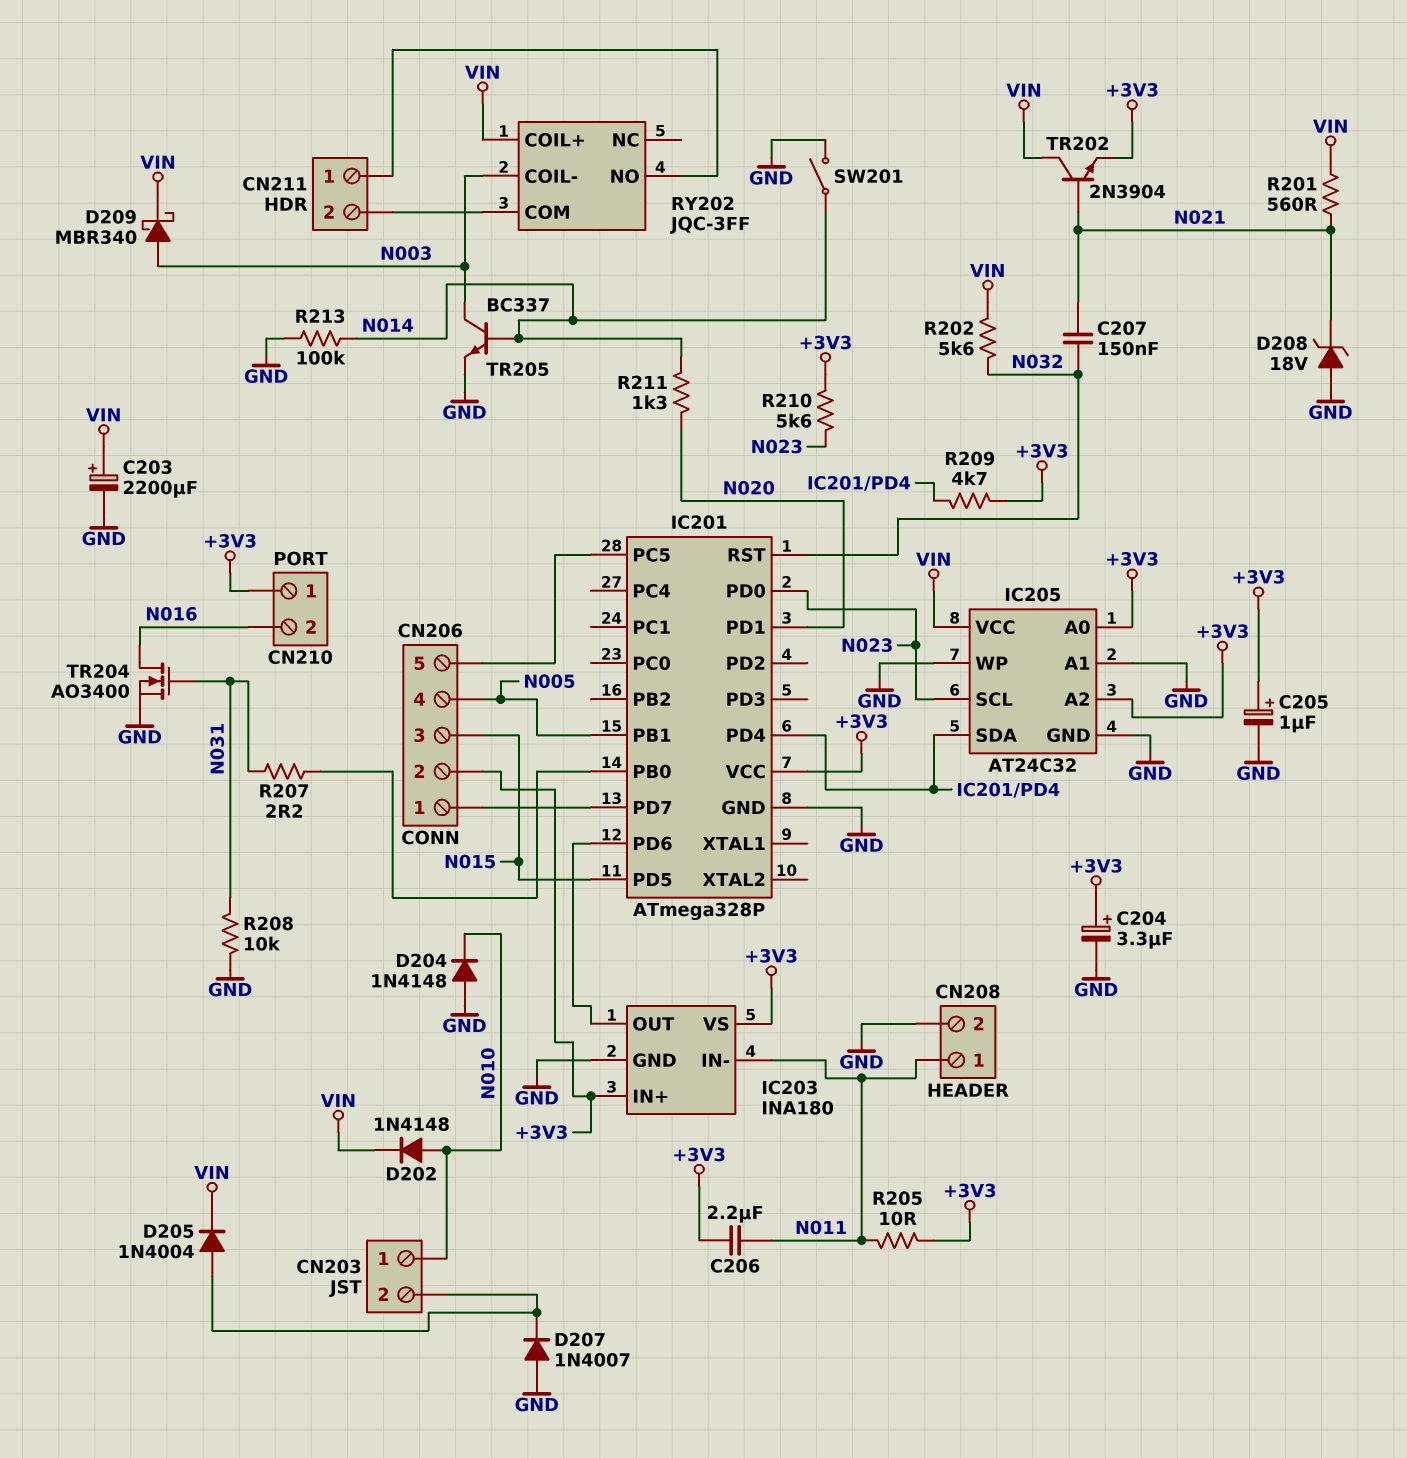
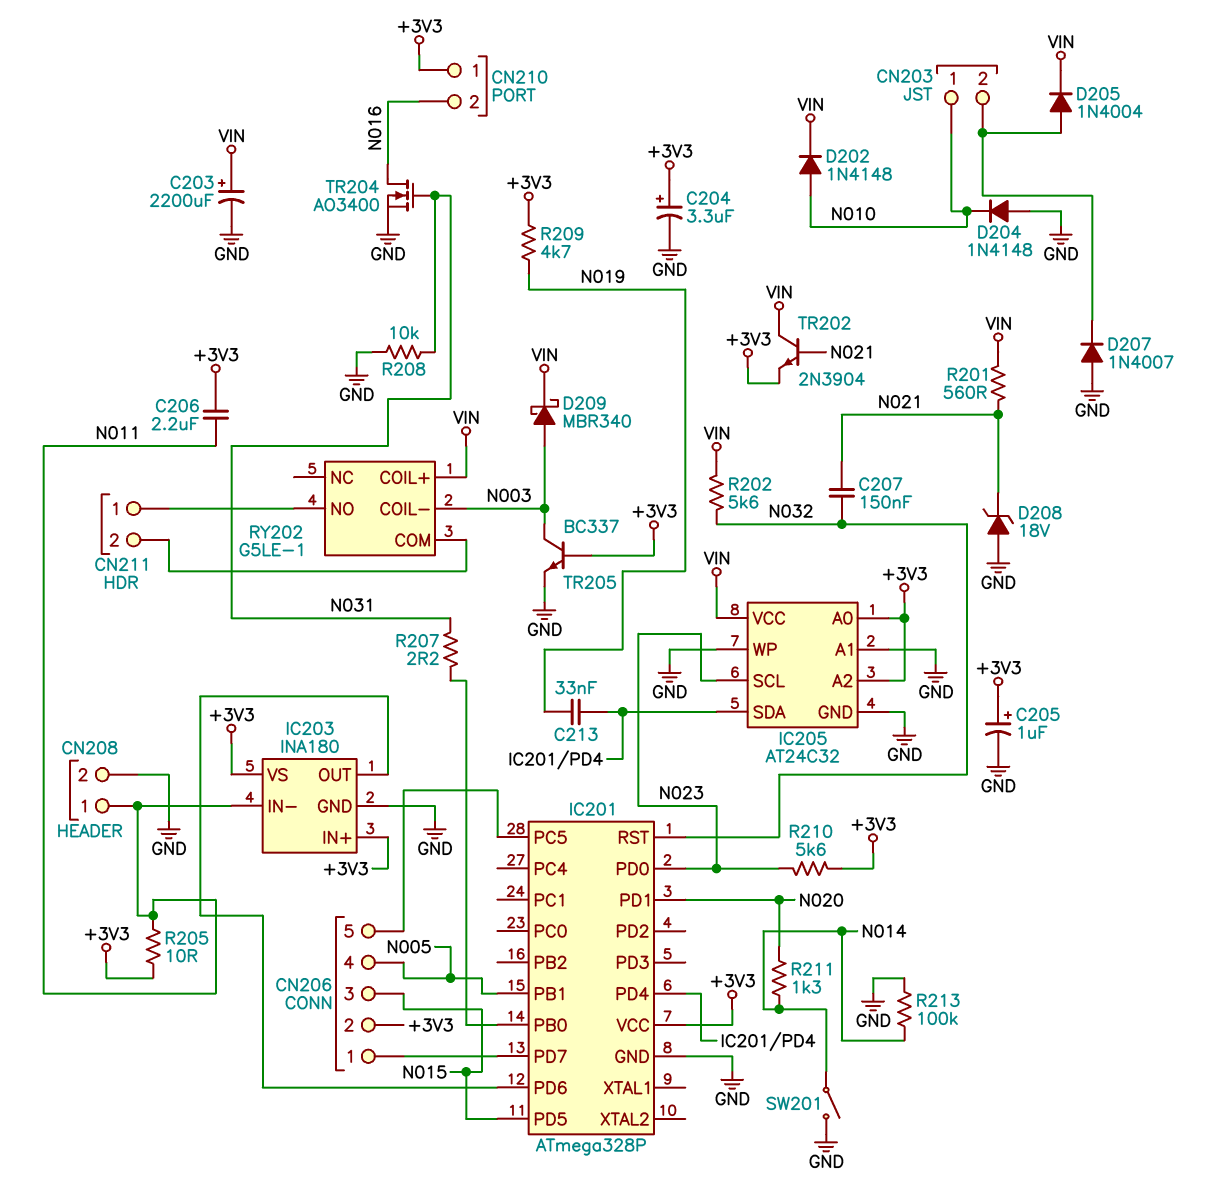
C213: none -> 33nF (IC201/PD4, N019)
R209: 4.7k (+3V3, IC201/PD4) -> 4.7k (+3V3, N019)
RY202: JQC-3FF -> G5LE-1
TR205: NPN BC337 (B N014, C N003, E GND) -> NPN BC337 (B +3V3, C N003, E GND)

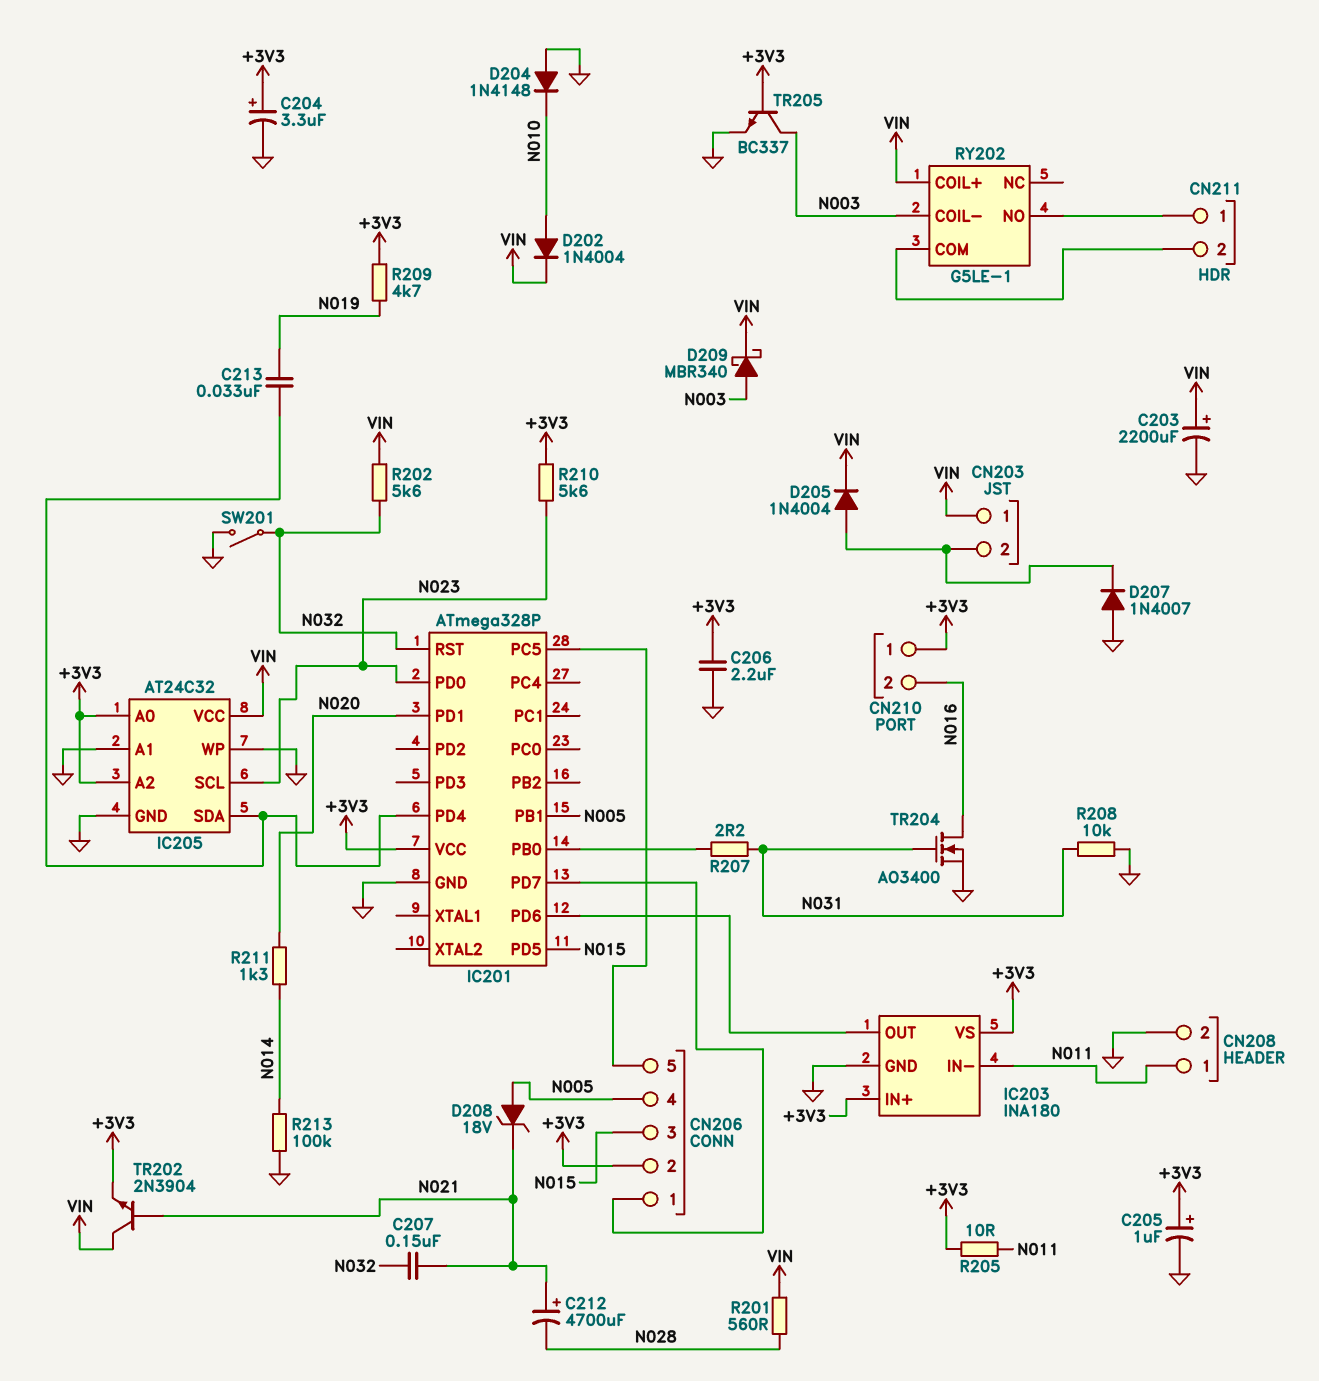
C206: 2.2uF (+3V3, N011) -> 2.2uF (+3V3, GND)
C212: none -> 4700uF (plus N021, minus N028)
CN203 pin 1: N010 -> VIN
D202: diode 1N4148 (A N010, K VIN) -> diode 1N4004 (A N010, K VIN)
D208: zener 18V (A GND, K N021) -> zener 18V (A N005, K N021)
R201: 560 (N021, VIN) -> 560 (N028, VIN)
SW201: switch (GND, N014) -> switch (GND, N032)

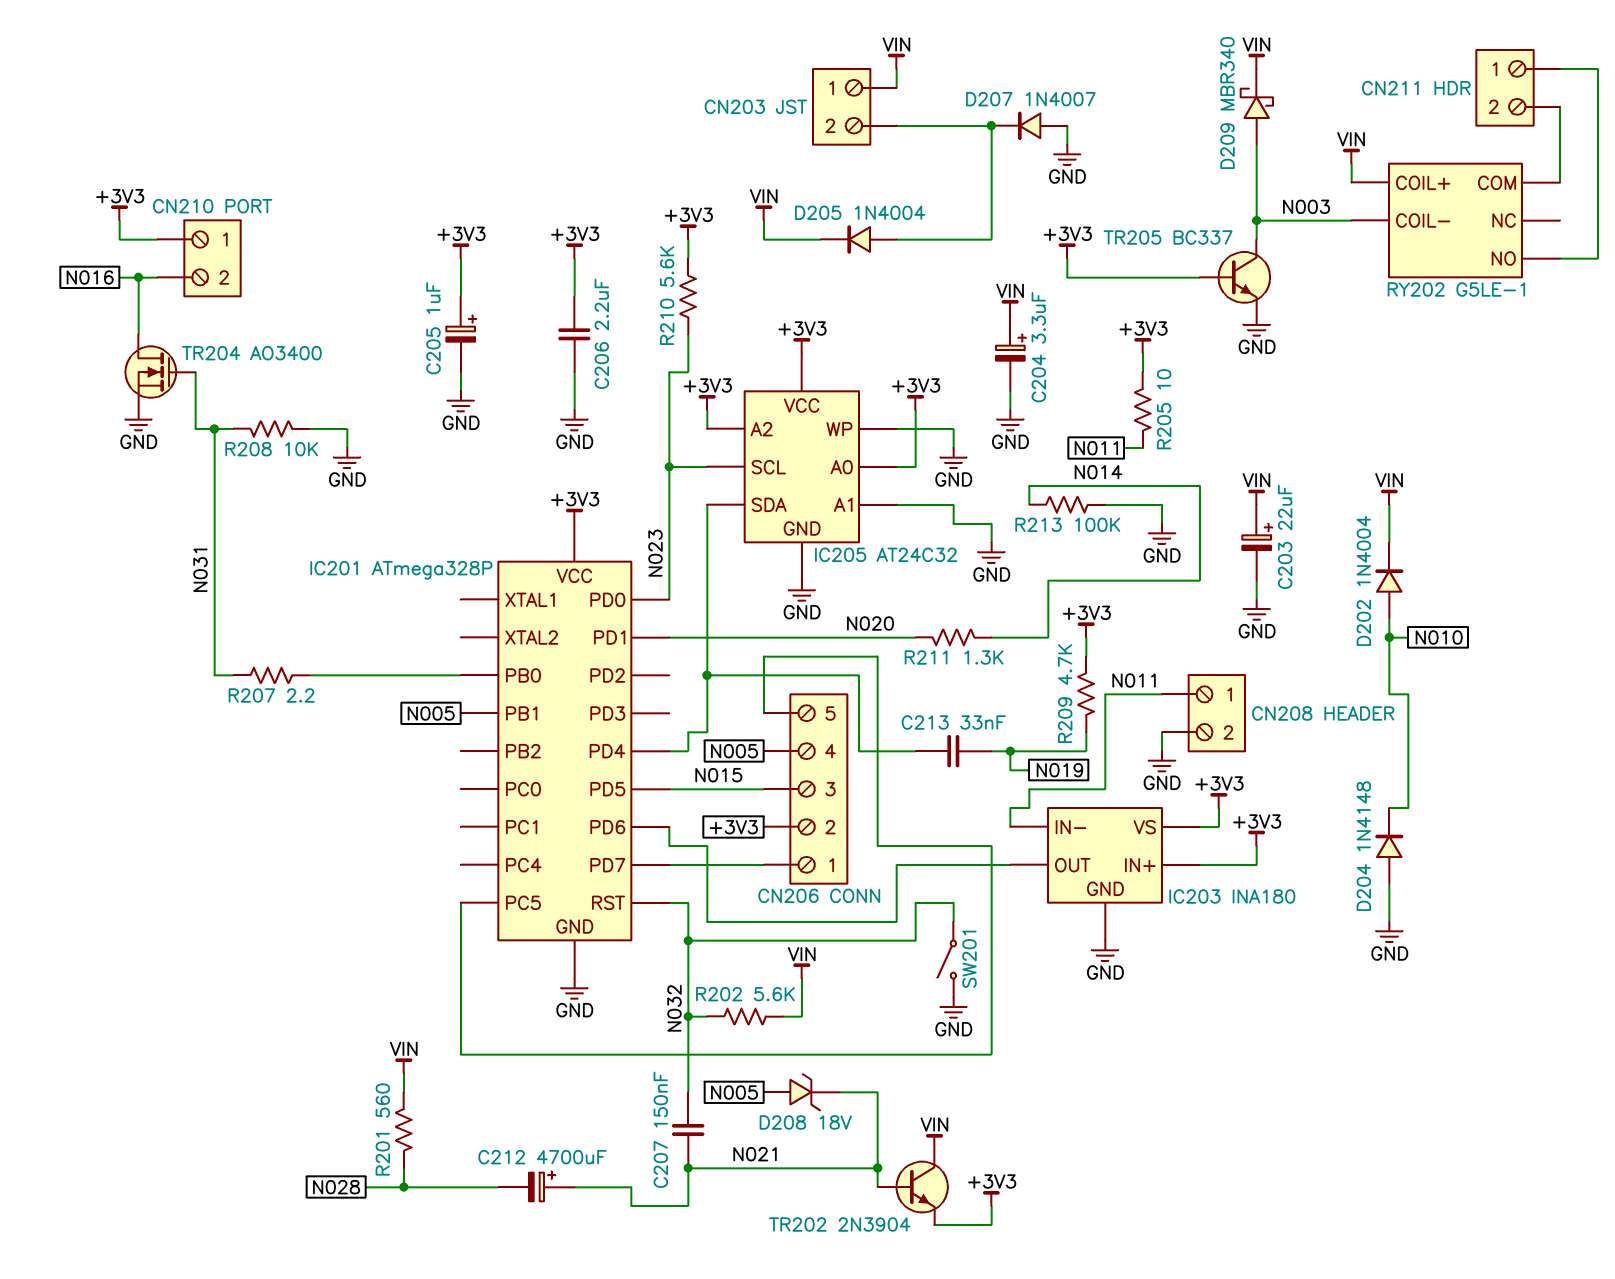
C203: 2200uF (plus VIN, minus GND) -> 22uF (plus VIN, minus GND)
C204: 3.3uF (plus +3V3, minus GND) -> 3.3uF (plus VIN, minus GND)
IC205 pin VCC: VIN -> +3V3

